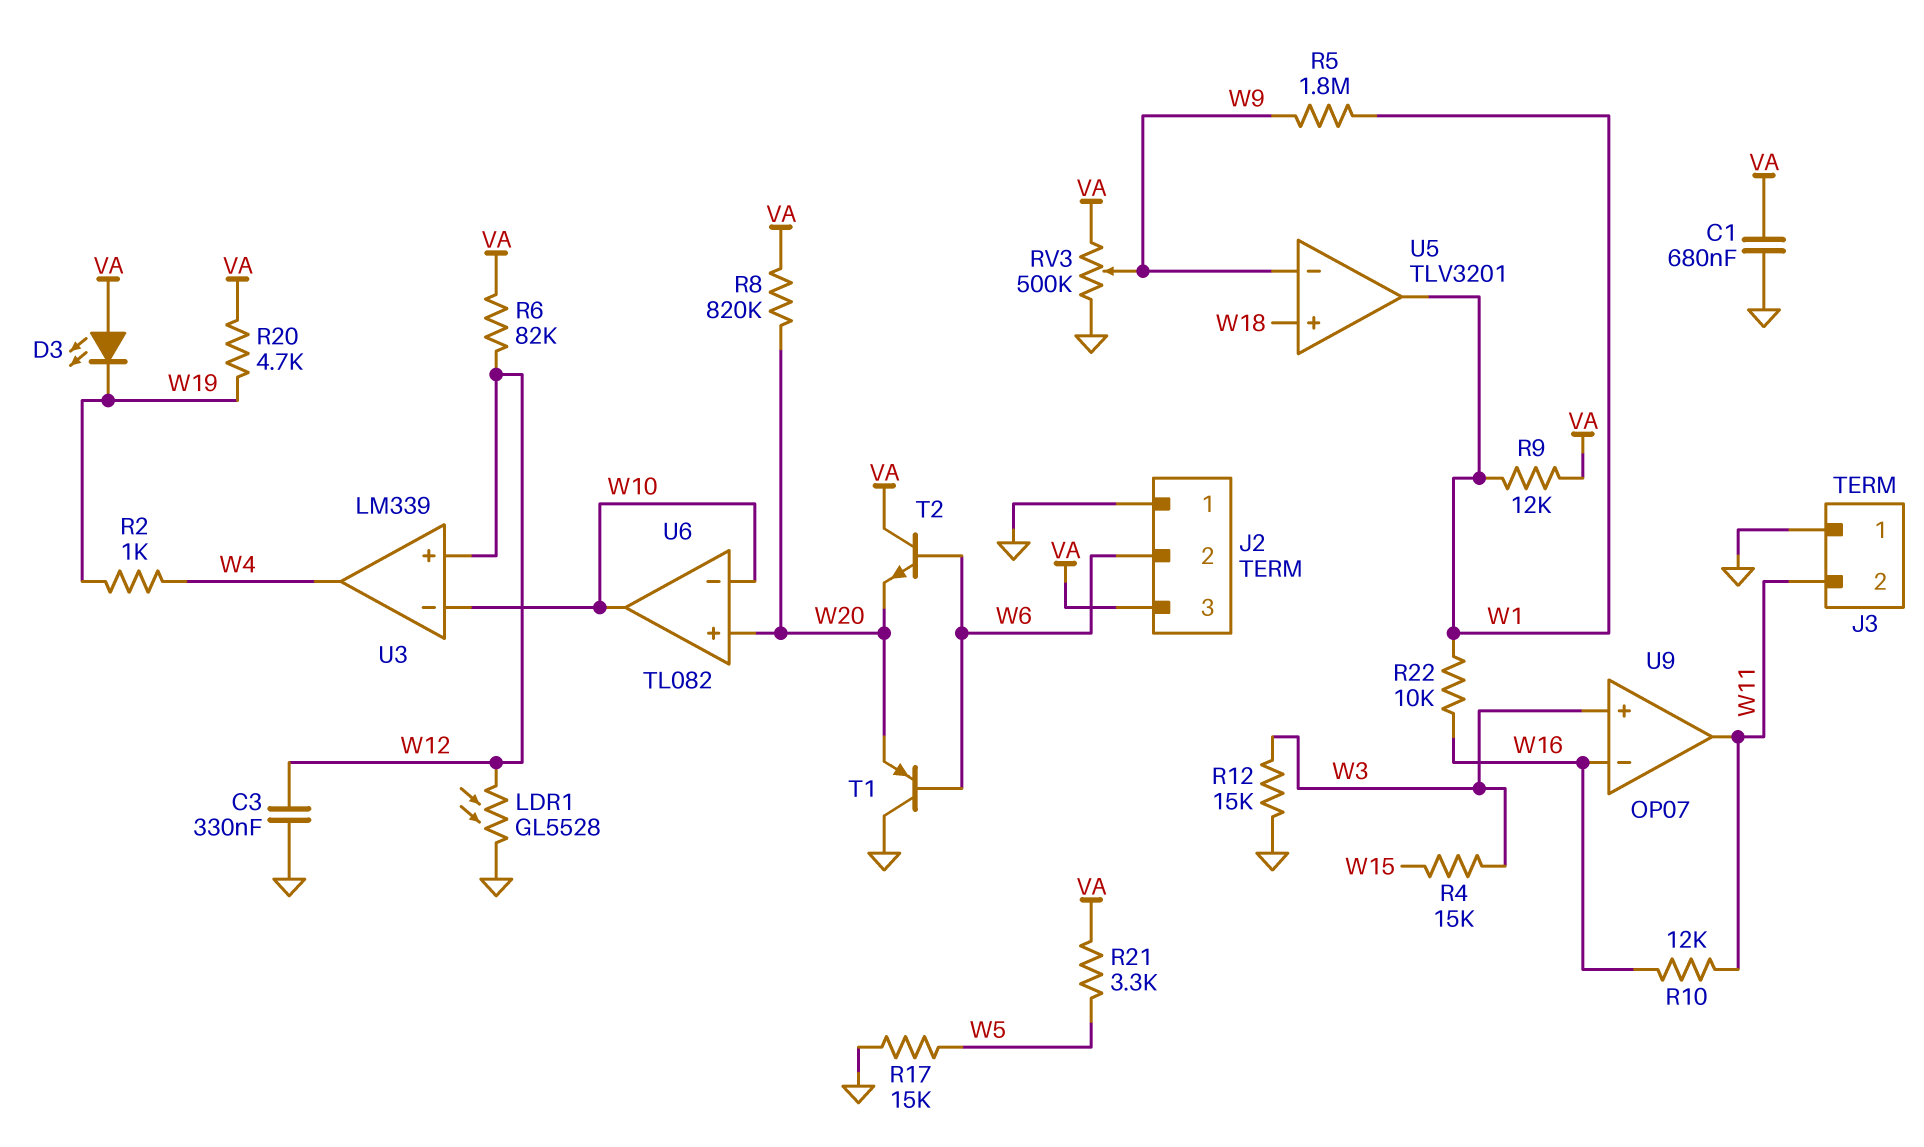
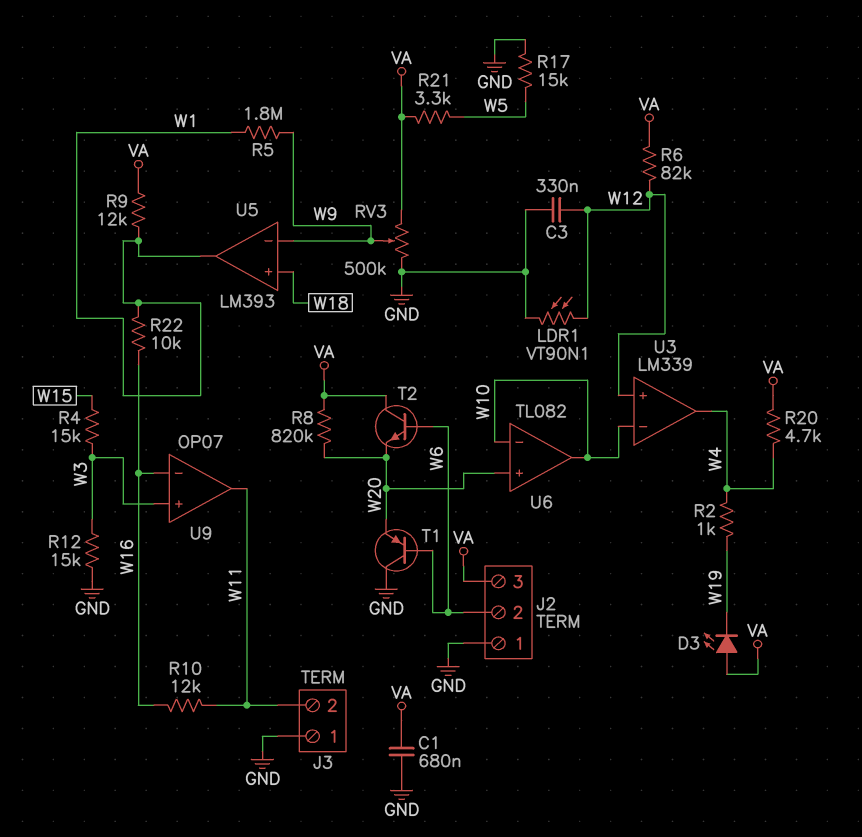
LDR1: GL5528 (GND, W12) -> VT90N1 (GND, W12)
R20: 4.7k (VA, W19) -> 4.7k (VA, W4)
U5: TLV3201 -> LM393

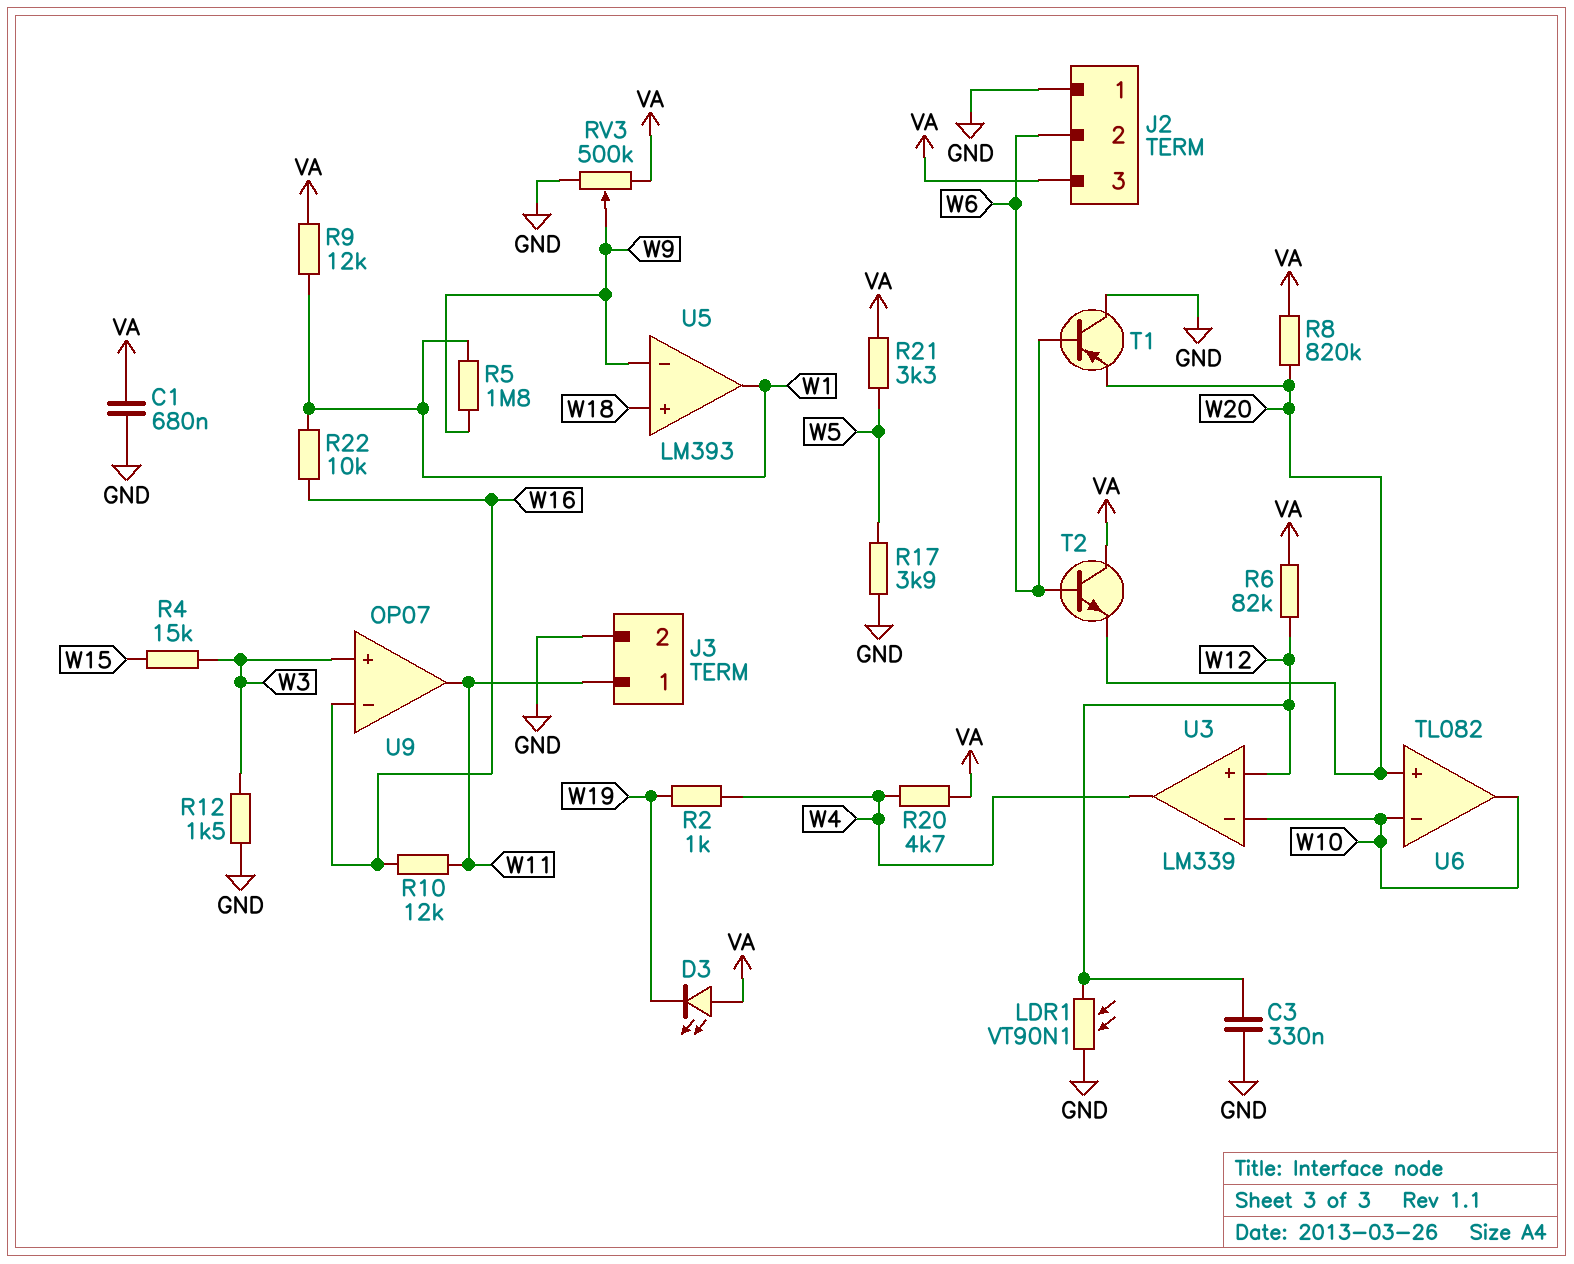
J3 pin 1: GND -> W11
J3 pin 2: W11 -> GND
R12: 15k (GND, W3) -> 1.5k (GND, W3)
R17: 15k (GND, W5) -> 3.9k (GND, W5)

